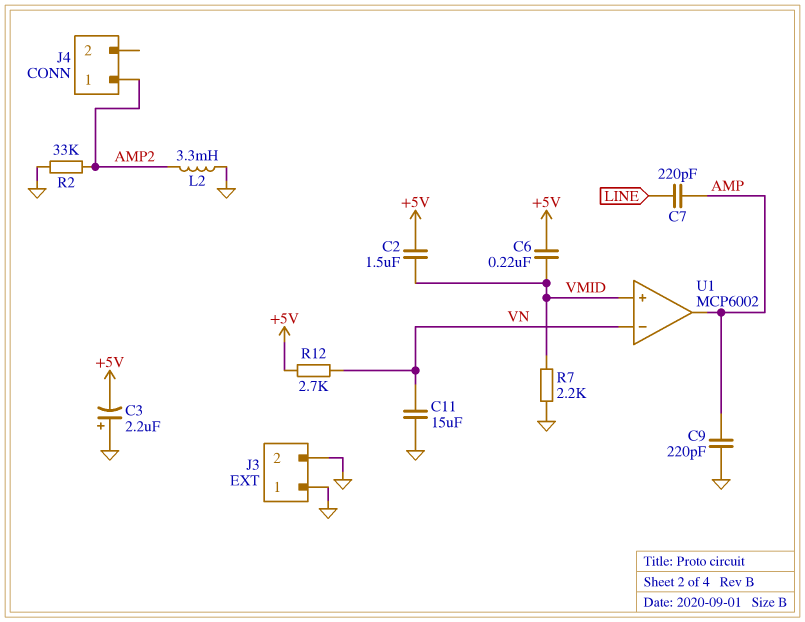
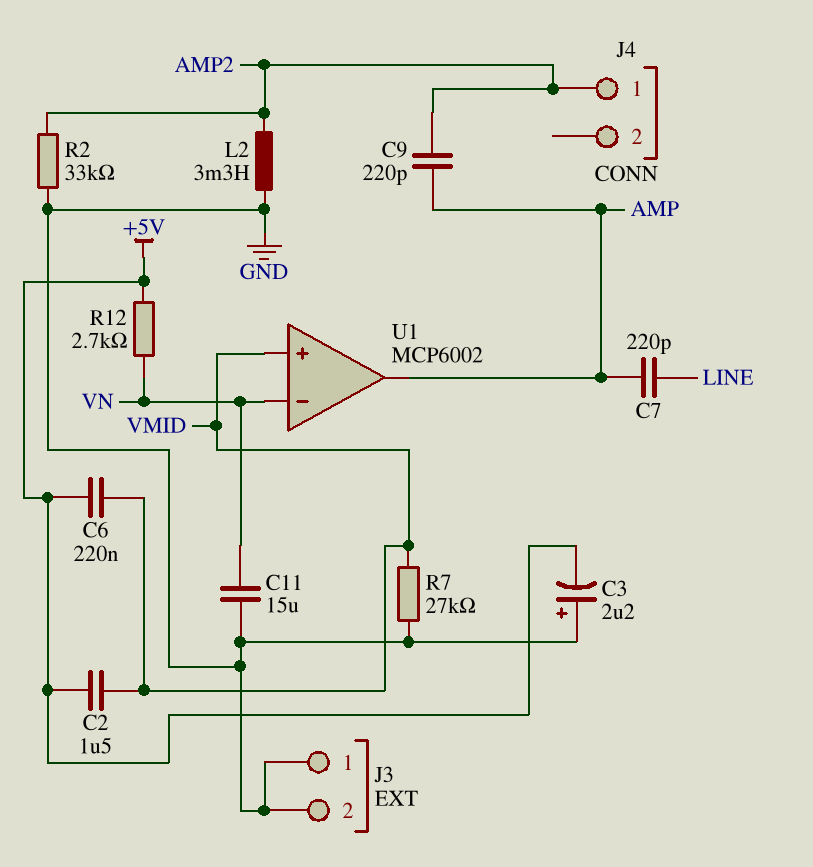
C9: 220pF (AMP, GND) -> 220pF (AMP, AMP2)
R7: 2.2k (GND, VMID) -> 27k (GND, VMID)

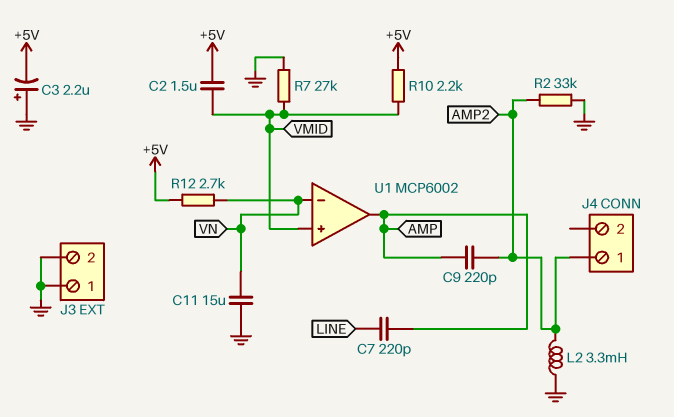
C6: 220nF (+5V, VMID) -> none
R10: none -> 2.2k (+5V, VMID)

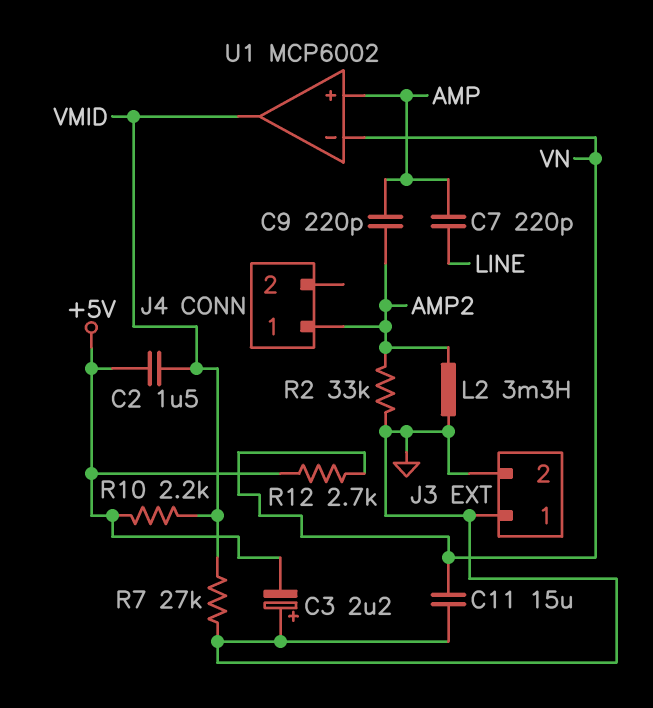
U1 pin in+: VMID -> AMP
U1 pin out: AMP -> VMID

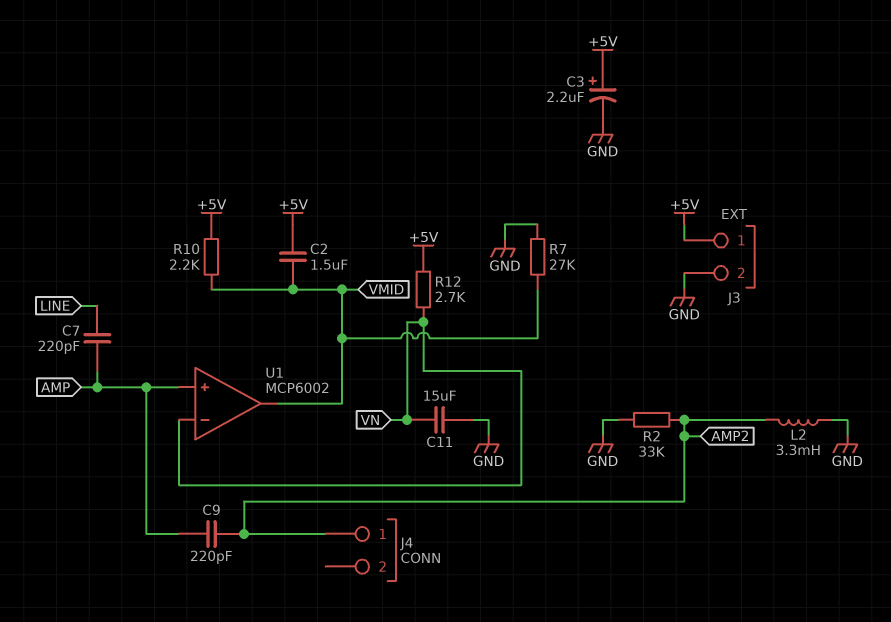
C3: 2.2uF (plus GND, minus +5V) -> 2.2uF (plus +5V, minus GND)
J3 pin 1: GND -> +5V

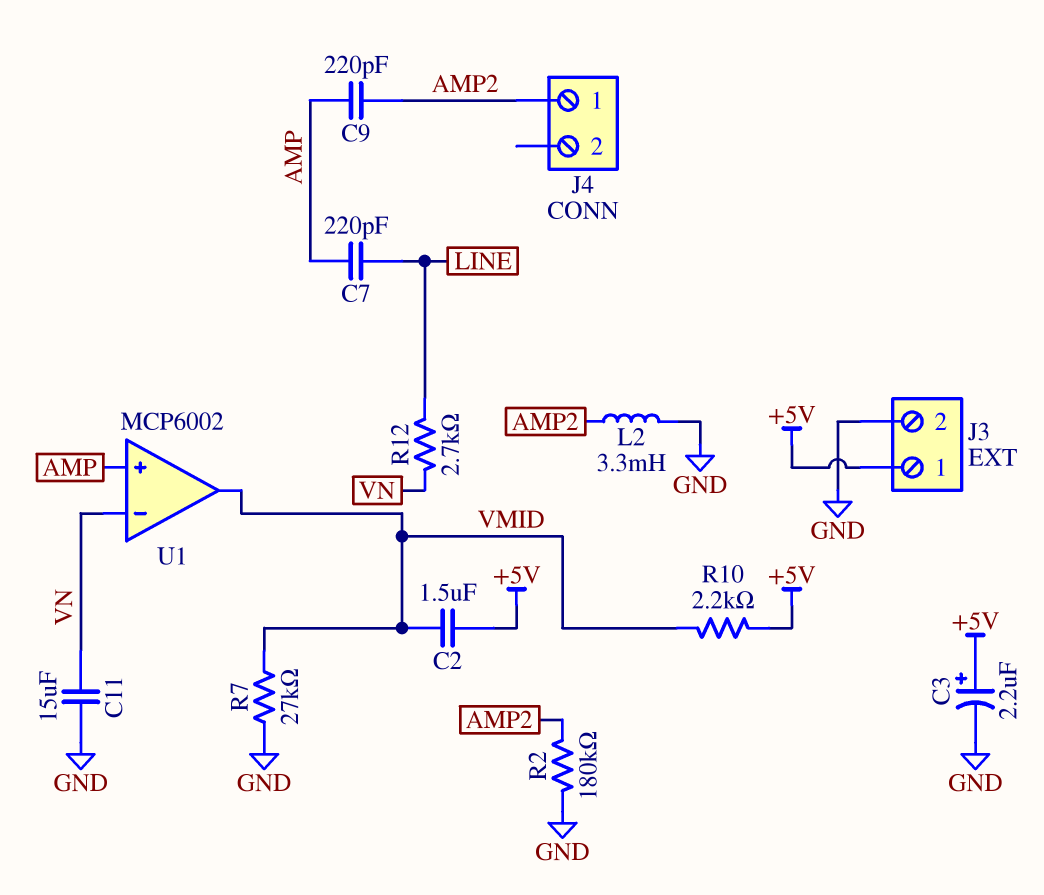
R2: 33k (AMP2, GND) -> 180k (AMP2, GND)
R12: 2.7k (+5V, VN) -> 2.7k (LINE, VN)

